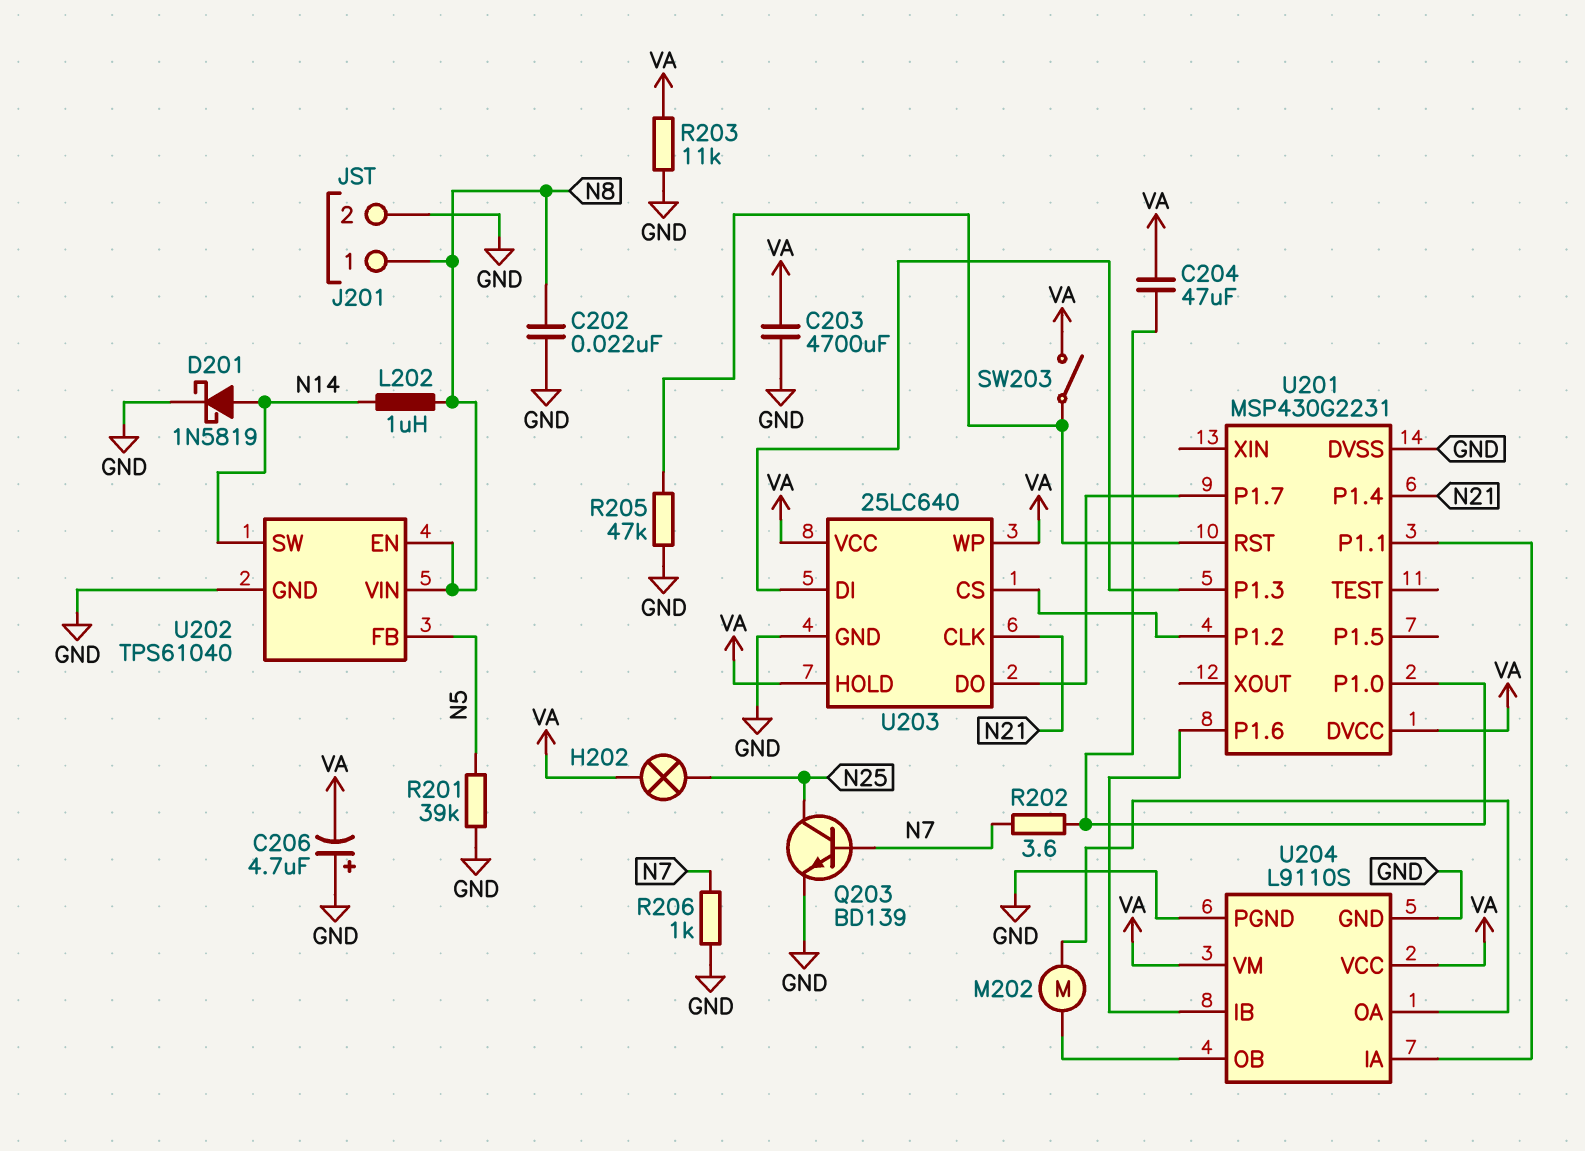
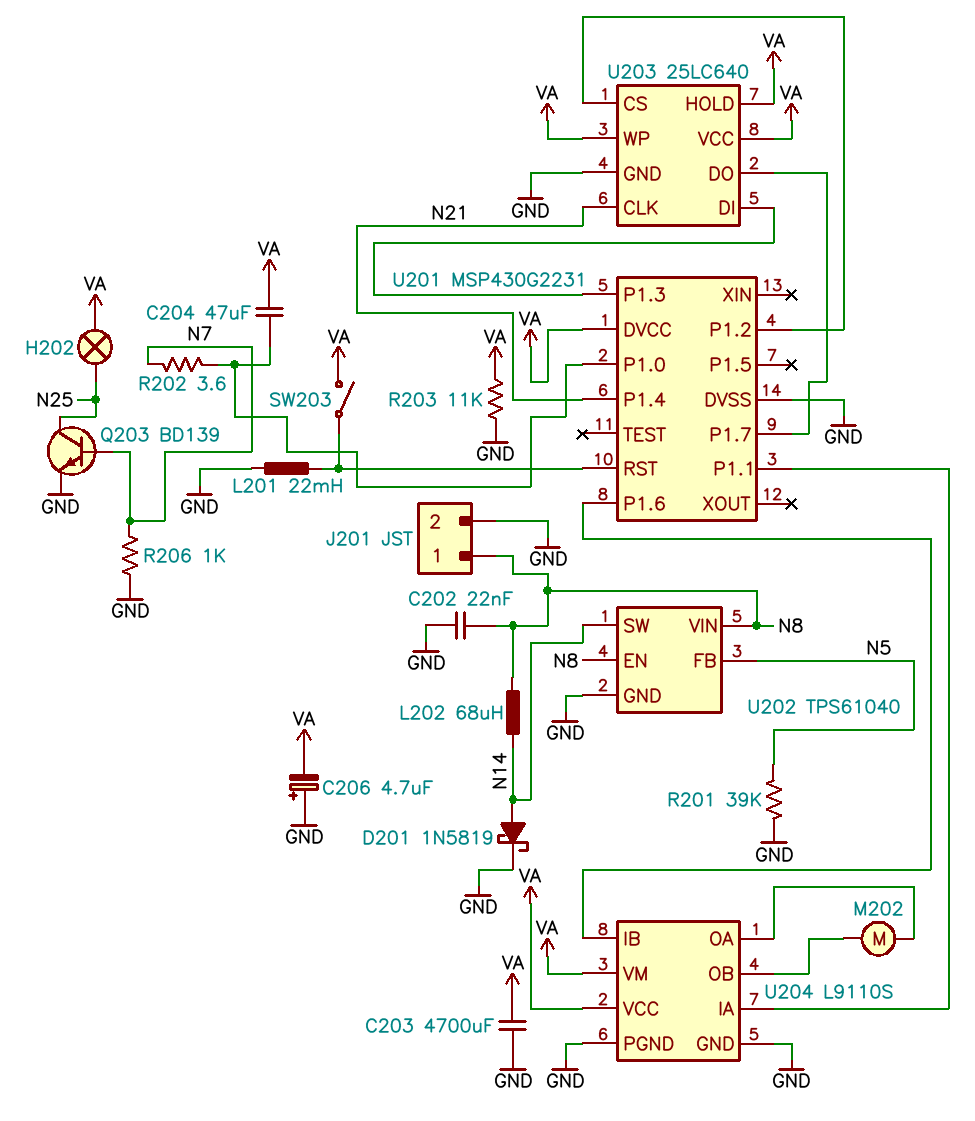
L201: none -> 22mH (GND, U201/RST)
L202: 1uH (N8, N14) -> 68uH (N8, N14)
R205: 47k (GND, U201/RST) -> none

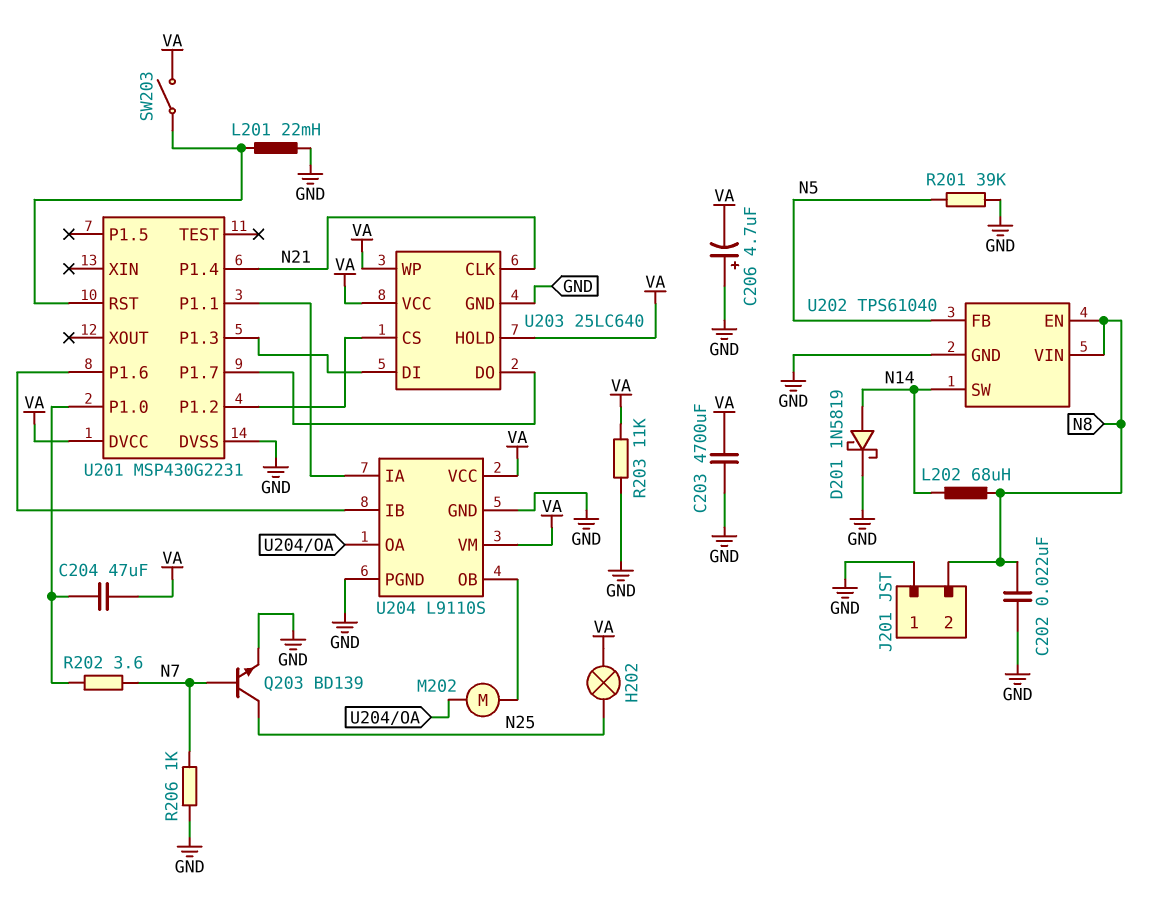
J201 pin 1: N8 -> GND
J201 pin 2: GND -> N8

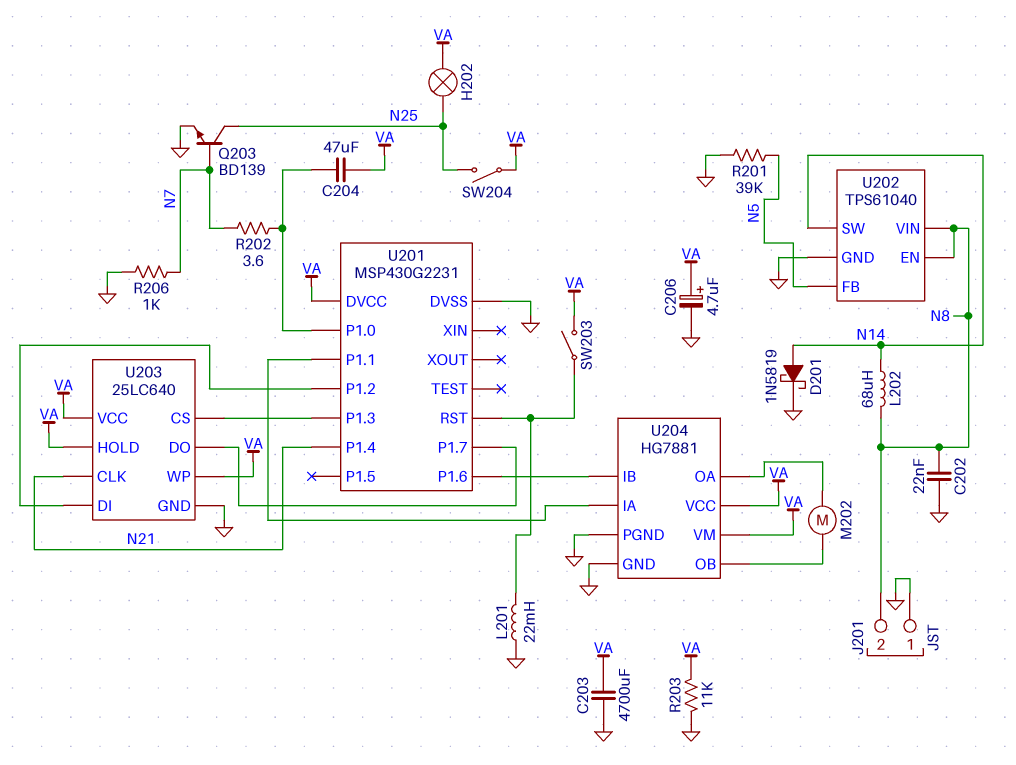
C206: 4.7uF (plus GND, minus VA) -> 4.7uF (plus VA, minus GND)
SW204: none -> switch (N25, VA)
U203 pin CS: U201/P1.2 -> U201/P1.3
U203 pin DI: U201/P1.3 -> U201/P1.2
U204: L9110S -> HG7881

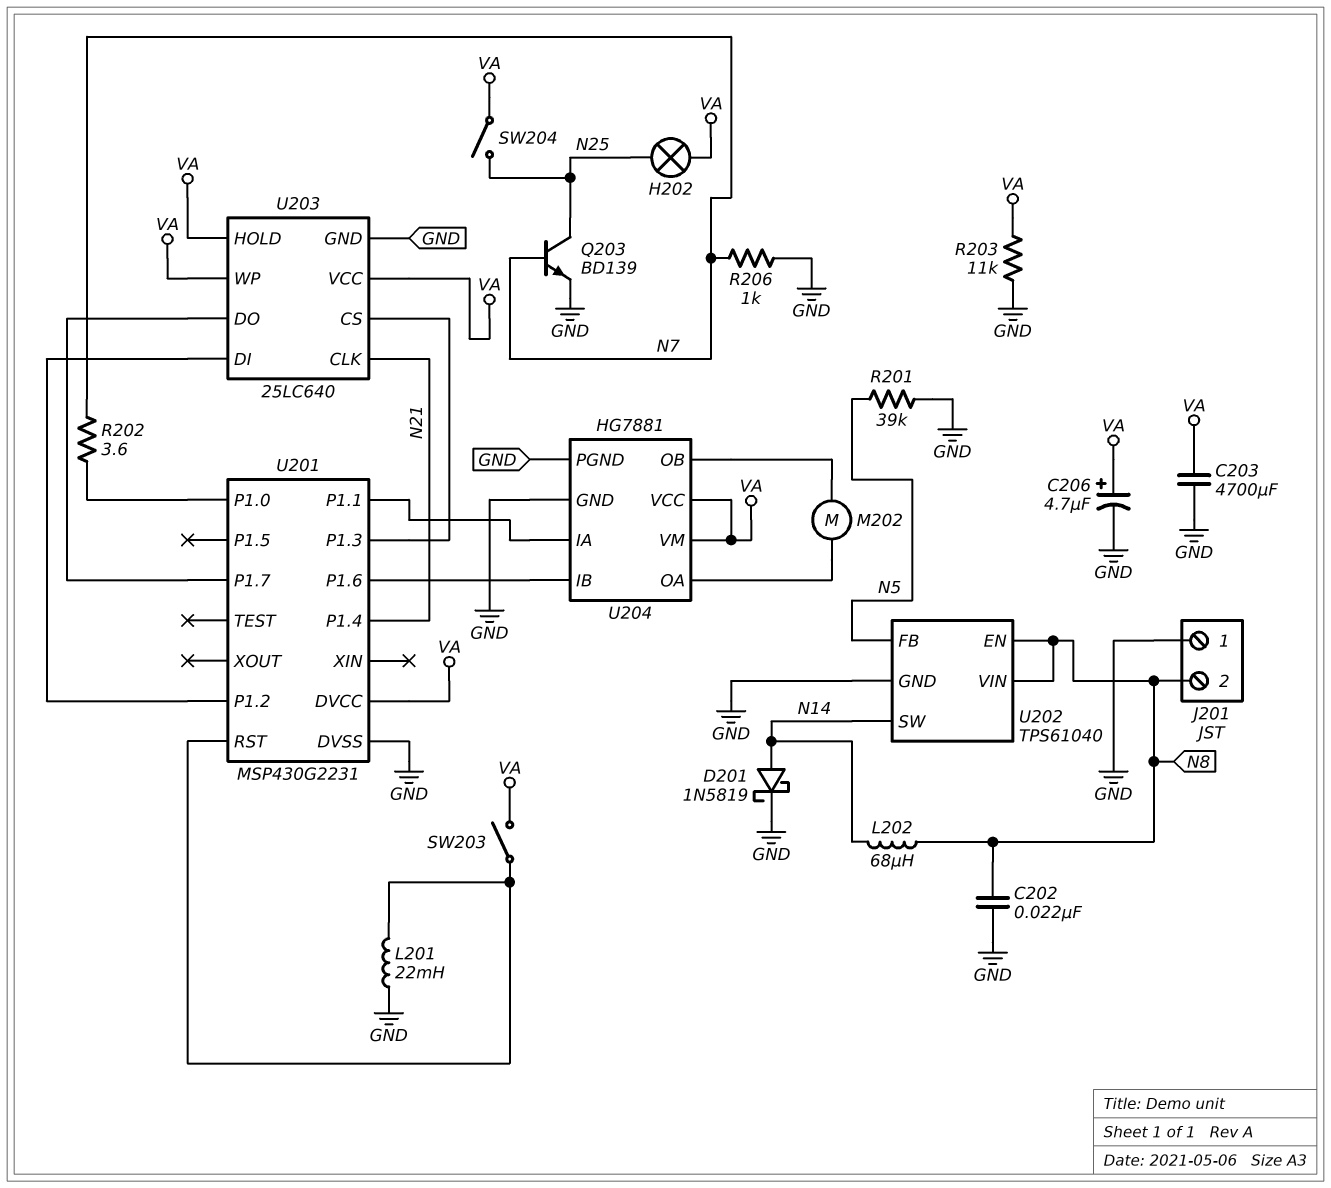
C204: 47uF (U201/P1.0, VA) -> none

